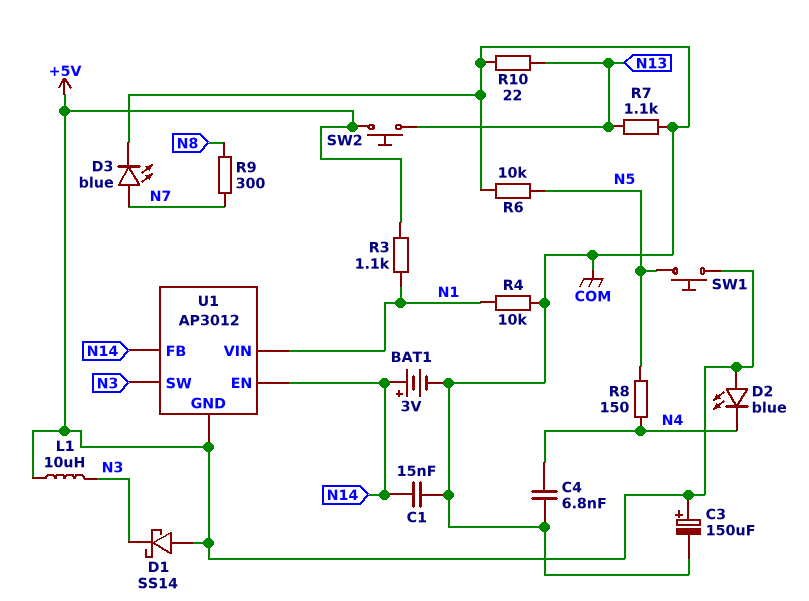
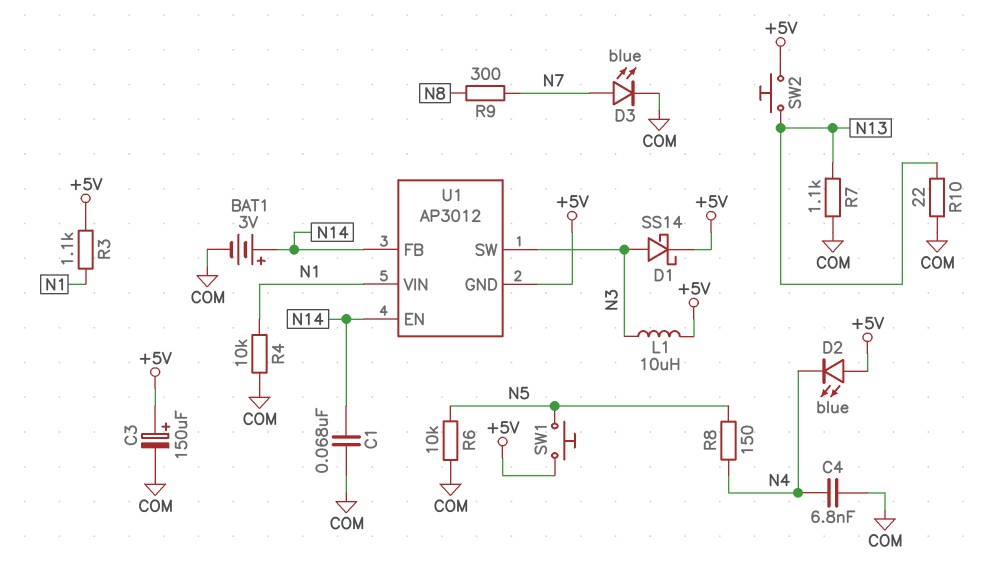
C1: 15nF (COM, N14) -> 68nF (COM, N14)
D1: schottky SS14 (A +5V, K N3) -> schottky SS14 (A N3, K +5V)

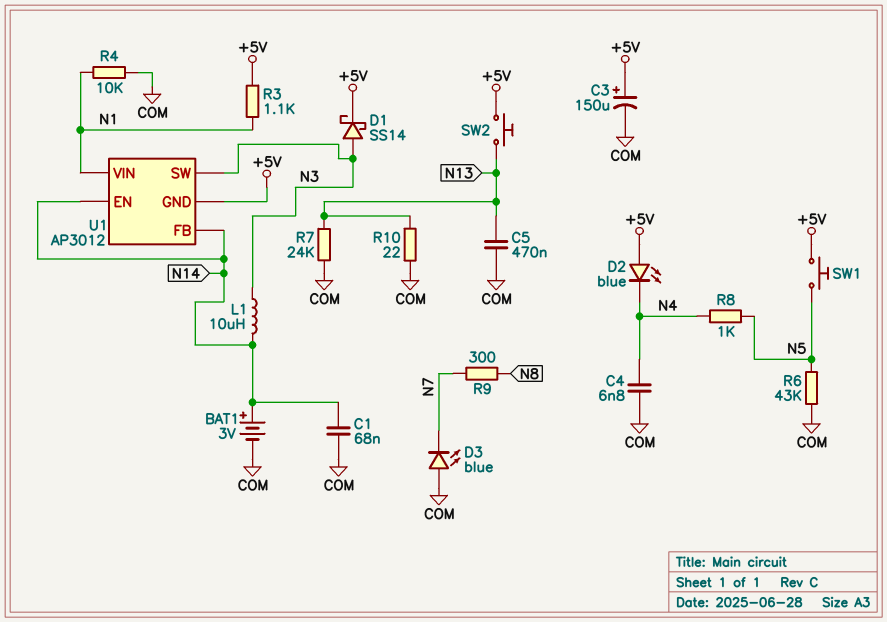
C5: none -> 470nF (COM, N13)
D3: LED blue (A N7, K COM) -> LED blue (A COM, K N7)
L1: 10uH (+5V, N3) -> 10uH (N3, N14)
R6: 10k (COM, N5) -> 43k (COM, N5)
R7: 1.1k (COM, N13) -> 24k (COM, N13)
R8: 150 (N4, N5) -> 1k (N4, N5)

